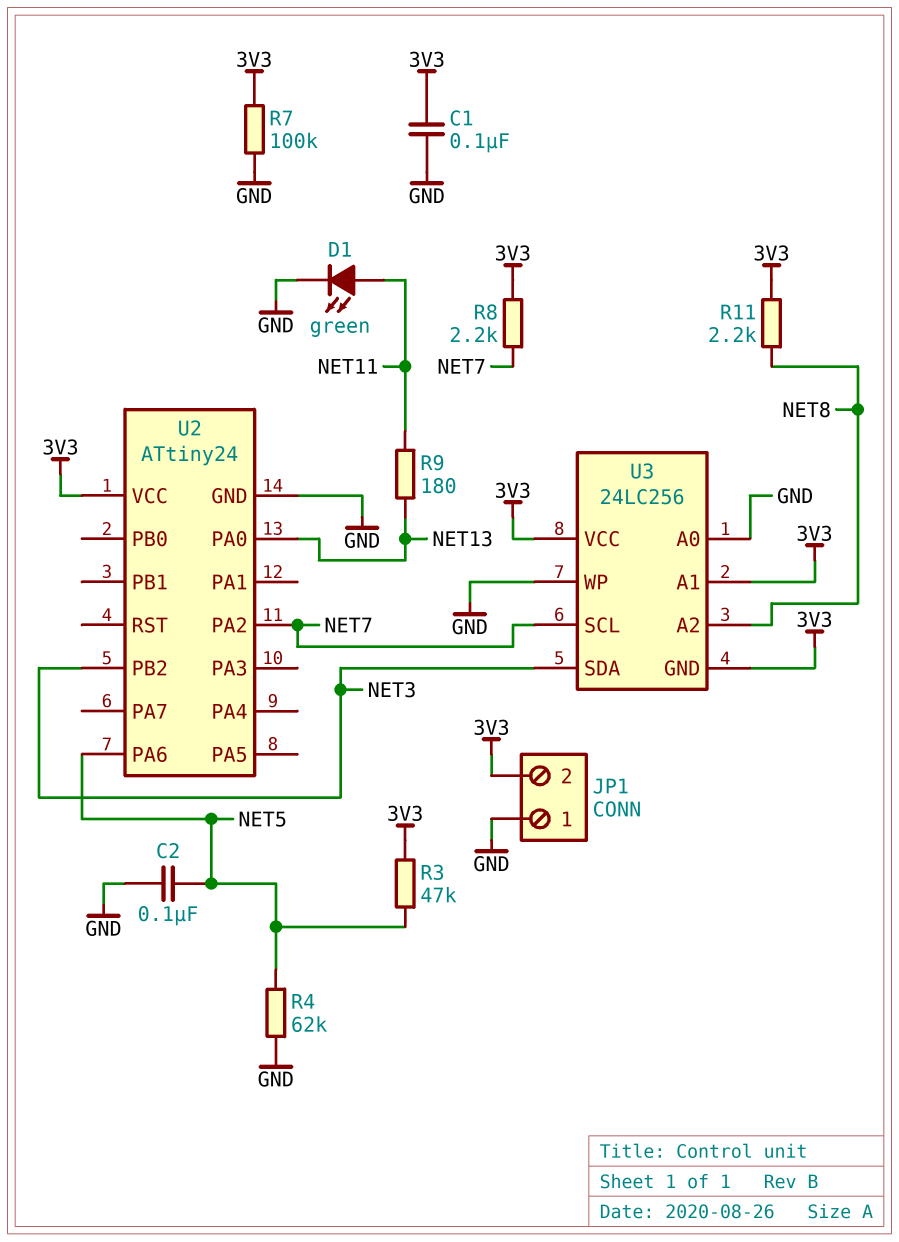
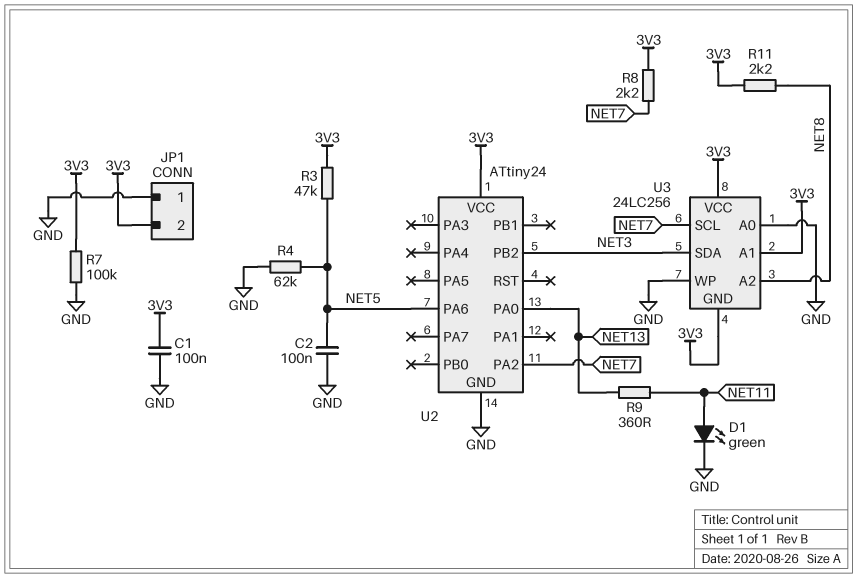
R9: 180 (NET11, NET13) -> 360 (NET11, NET13)

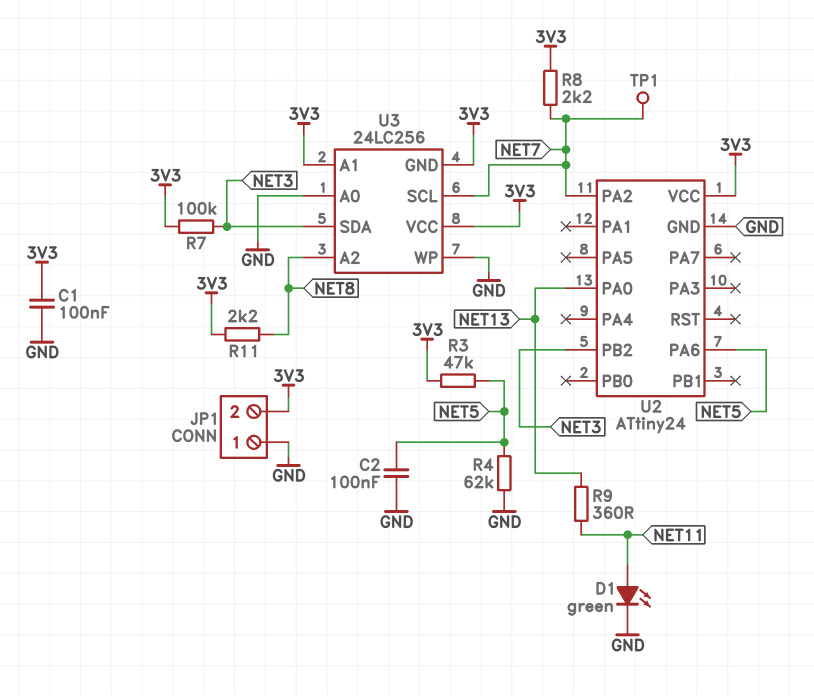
R7: 100k (3V3, GND) -> 100k (3V3, NET3)
TP1: none -> test point (NET7)

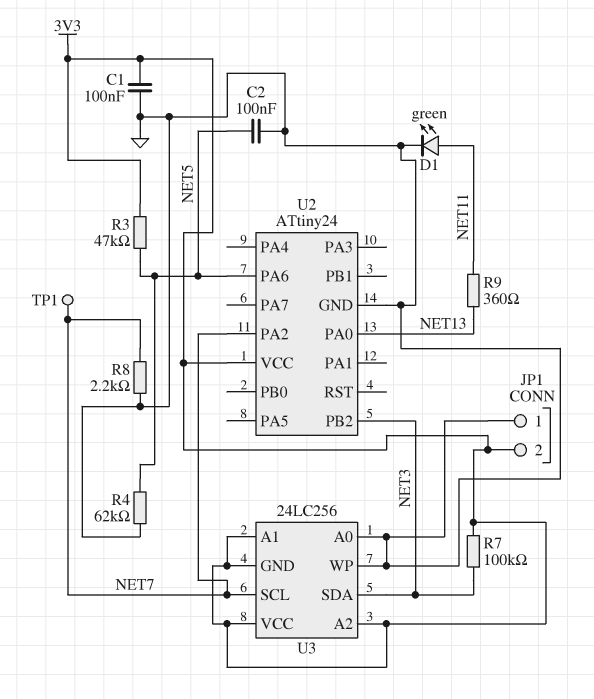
R8: 2.2k (3V3, NET7) -> 2.2k (GND, NET7)
R11: 2.2k (3V3, NET8) -> none
U3 pin A2: NET8 -> 3V3

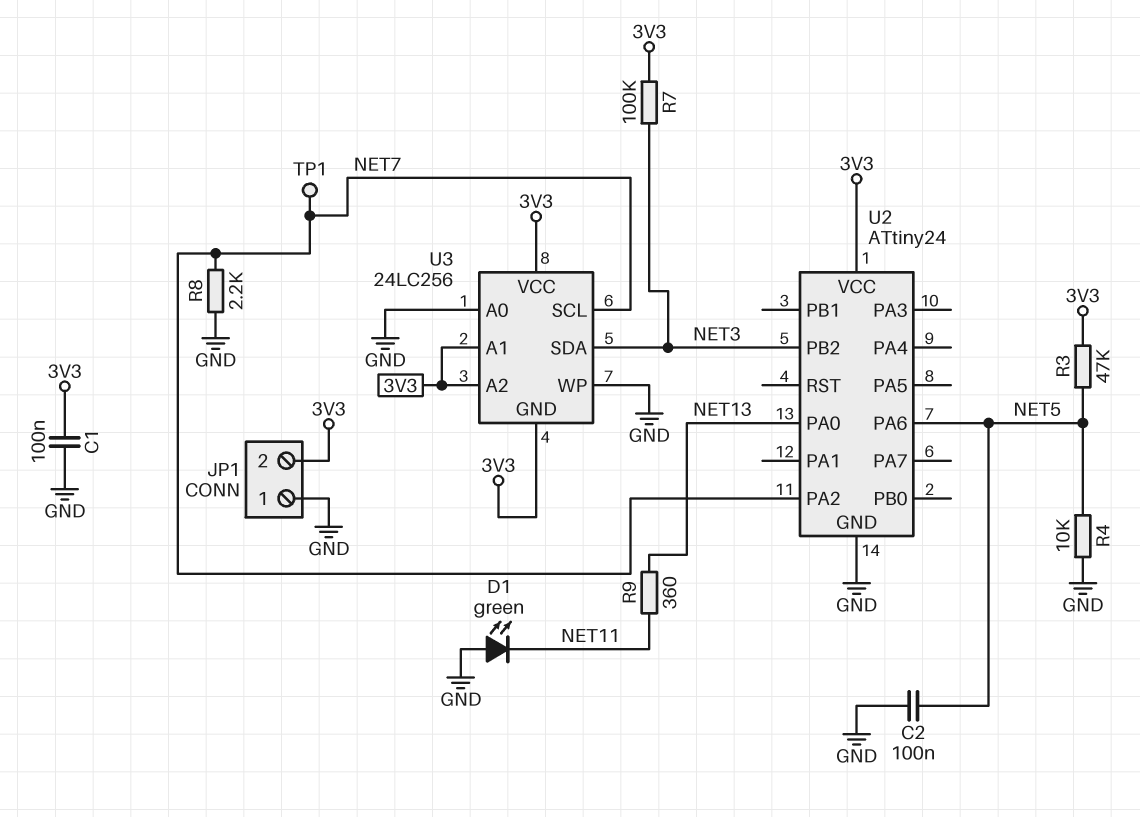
D1: LED green (A NET11, K GND) -> LED green (A GND, K NET11)
R4: 62k (GND, NET5) -> 10k (GND, NET5)

